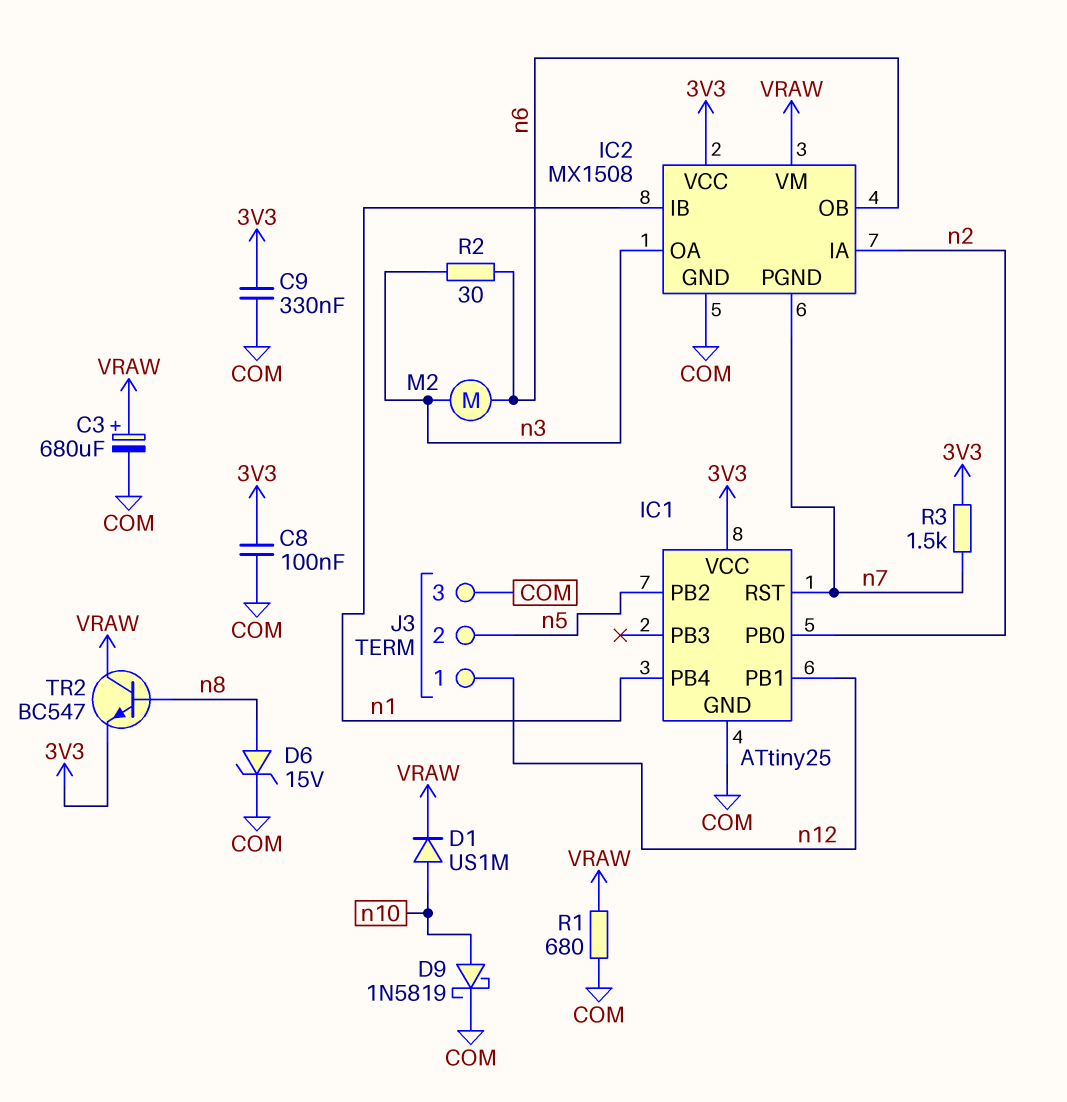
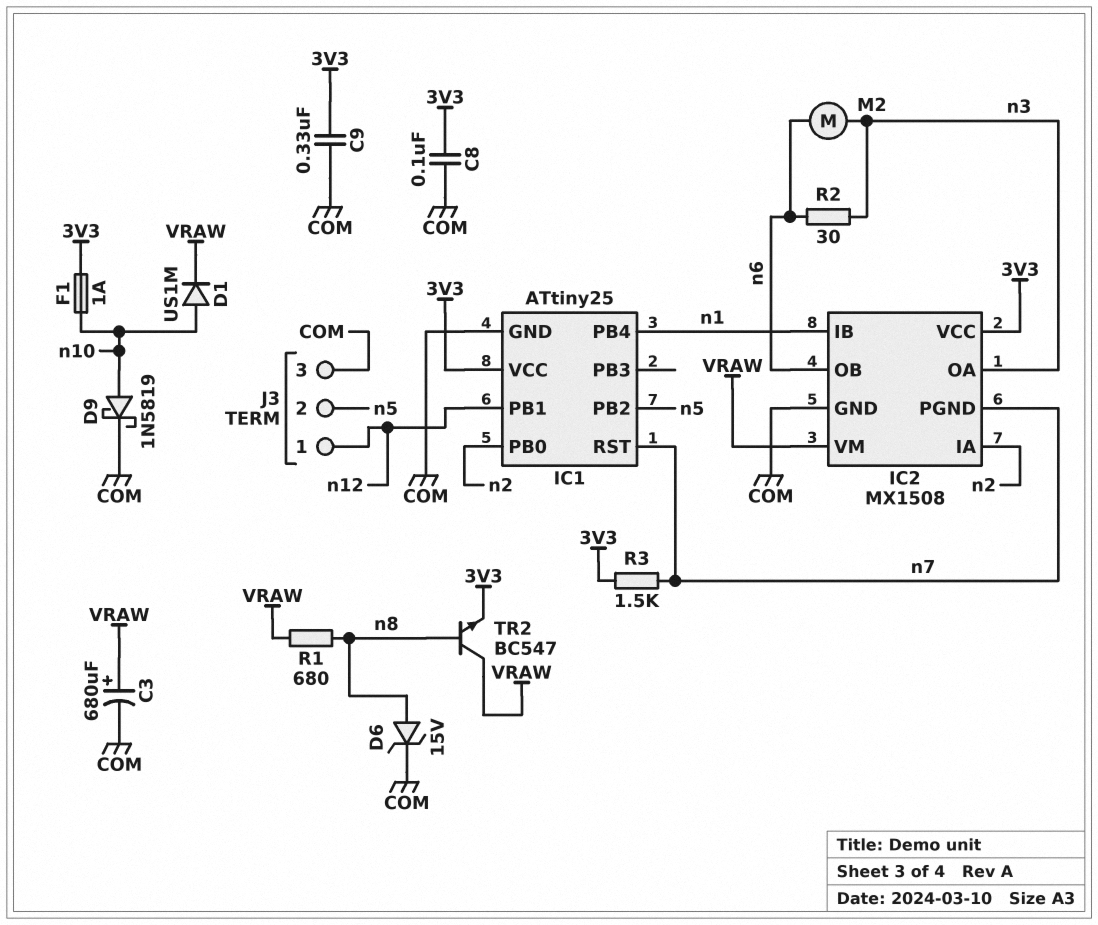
F1: none -> 1A (3V3, n10)
R1: 680 (COM, VRAW) -> 680 (VRAW, n8)

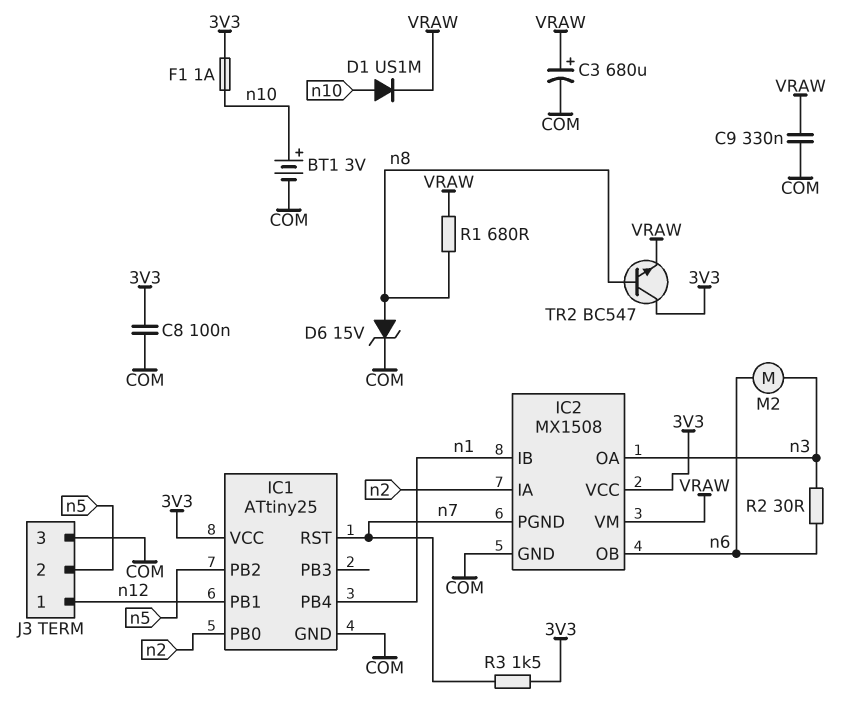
BT1: none -> 3V (plus n10, minus COM)
C9: 330nF (3V3, COM) -> 330nF (COM, VRAW)
D9: schottky 1N5819 (A n10, K COM) -> none
TR2: NPN BC547 (B n8, C VRAW, E 3V3) -> NPN BC547 (B n8, C 3V3, E VRAW)

